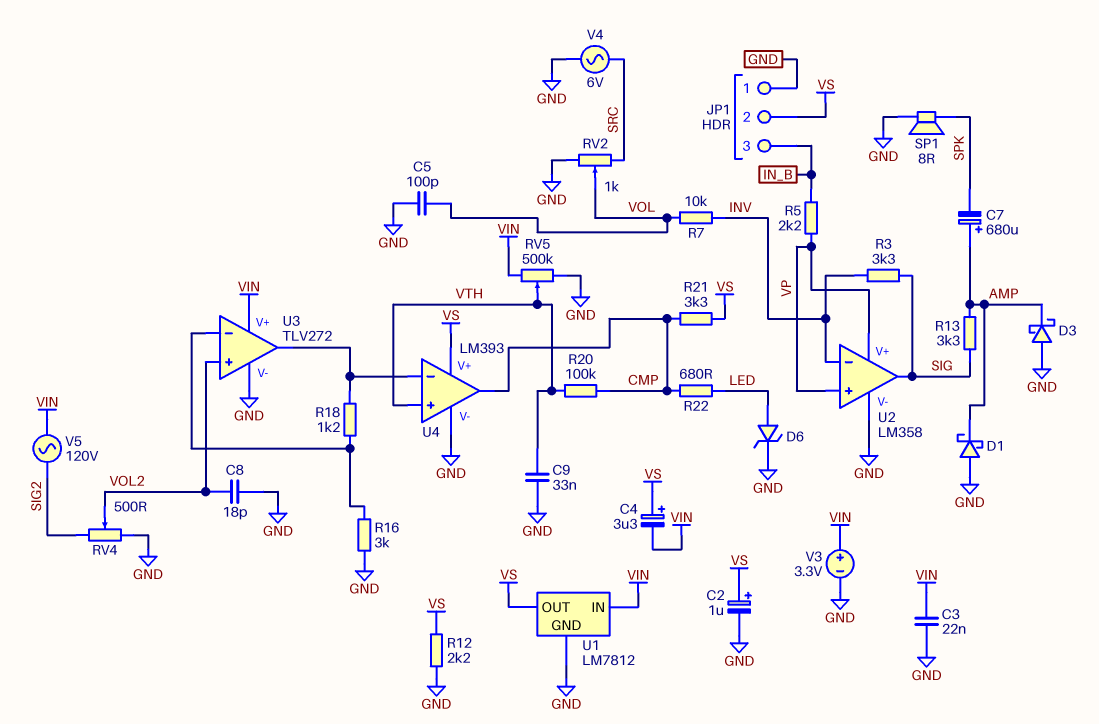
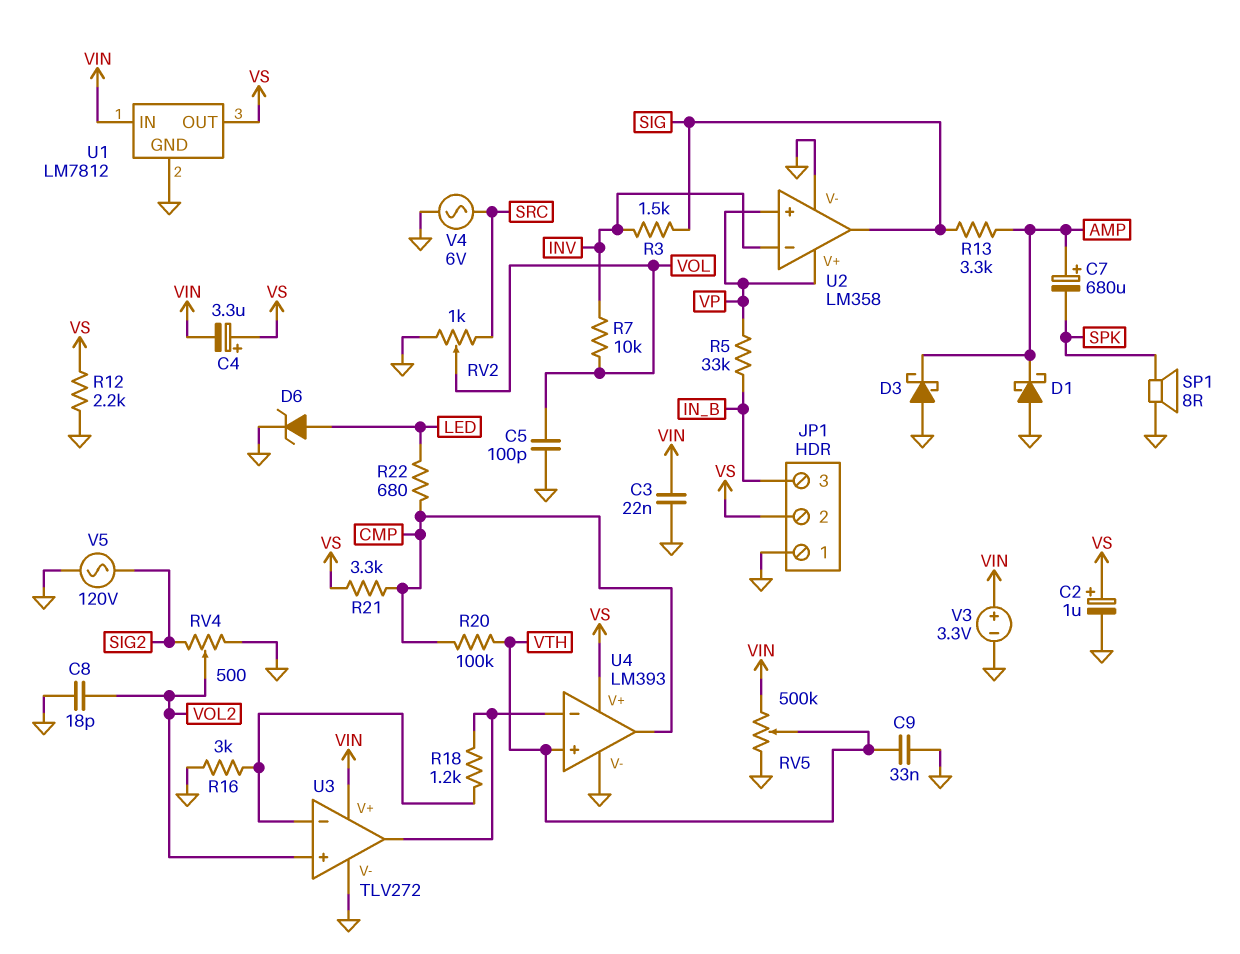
R3: 3.3k (INV, SIG) -> 1.5k (INV, SIG)
R5: 2.2k (IN_B, VP) -> 33k (IN_B, VP)
V5: AC 120V (SIG2, VIN) -> AC 120V (GND, SIG2)

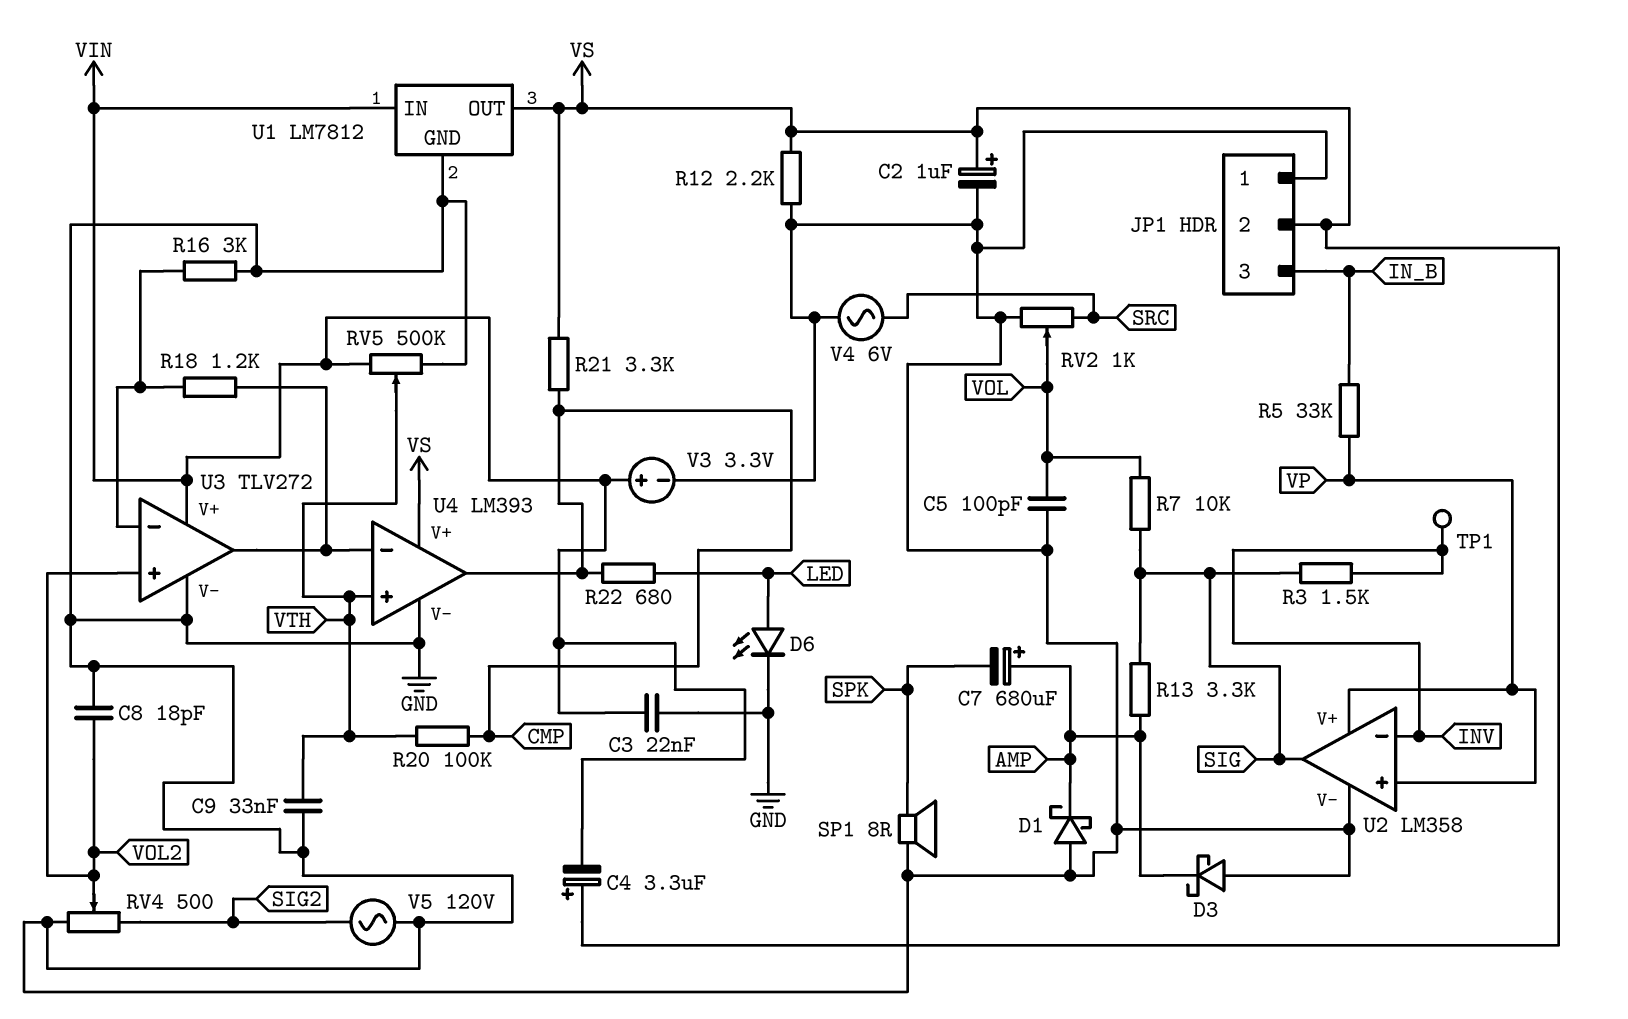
D6: zener (A LED, K GND) -> LED (A LED, K GND)
R7: 10k (INV, VOL) -> 10k (SIG, VOL)
TP1: none -> test point (INV)

